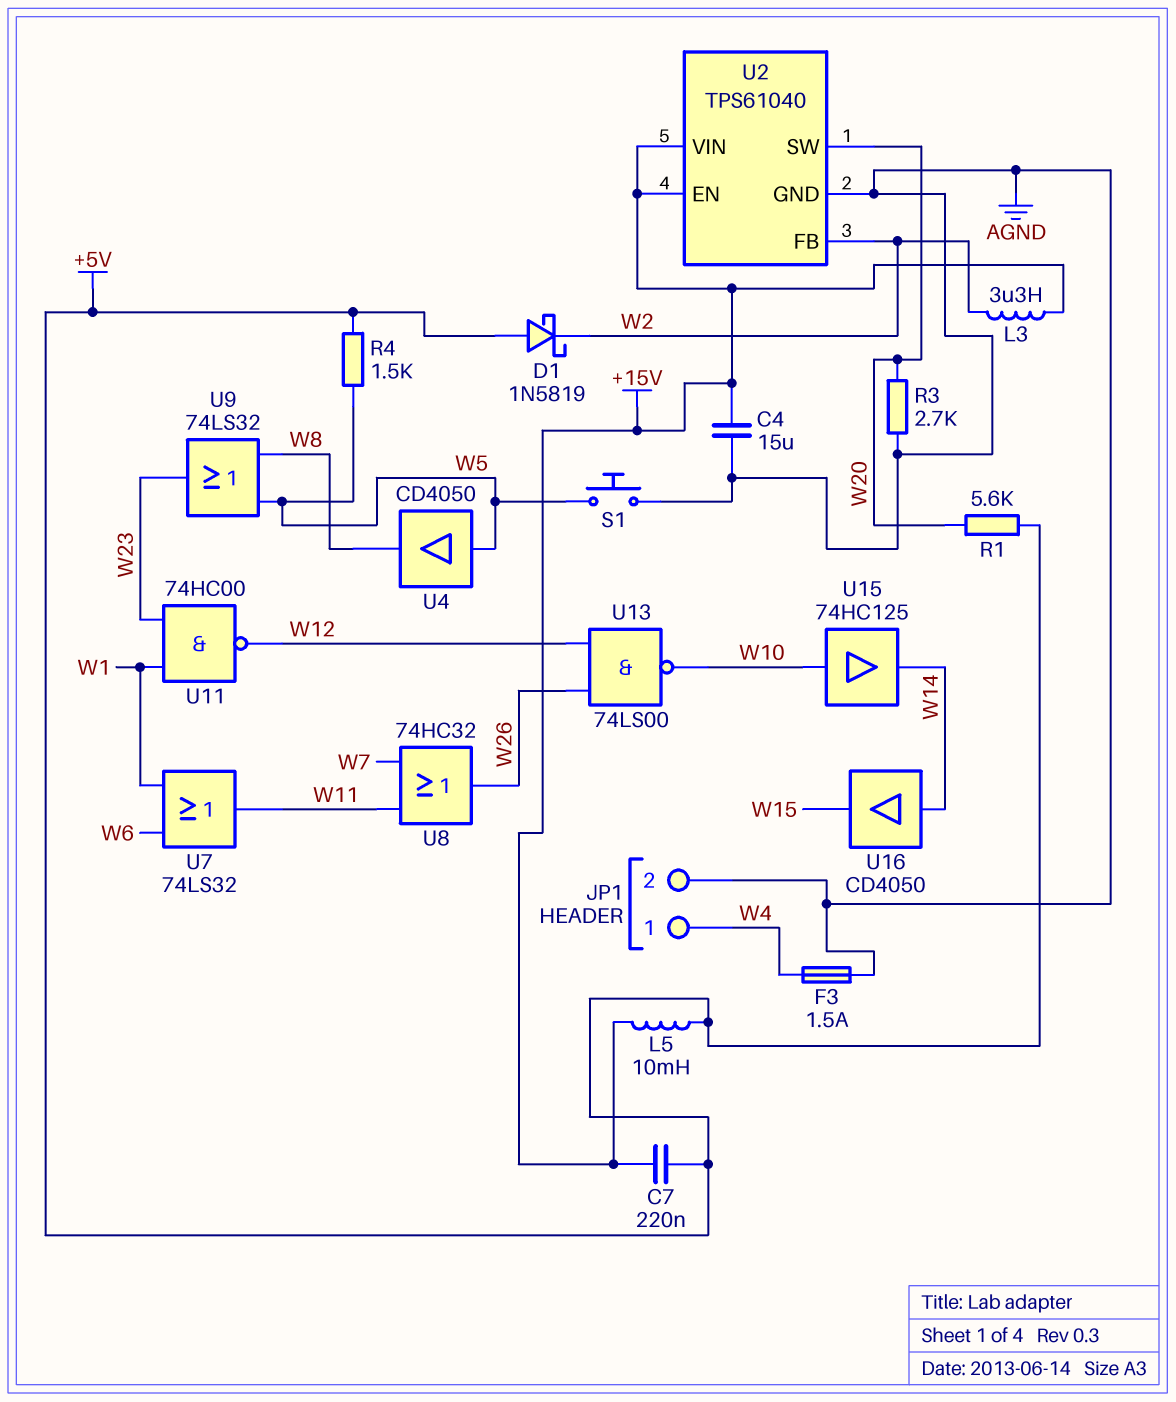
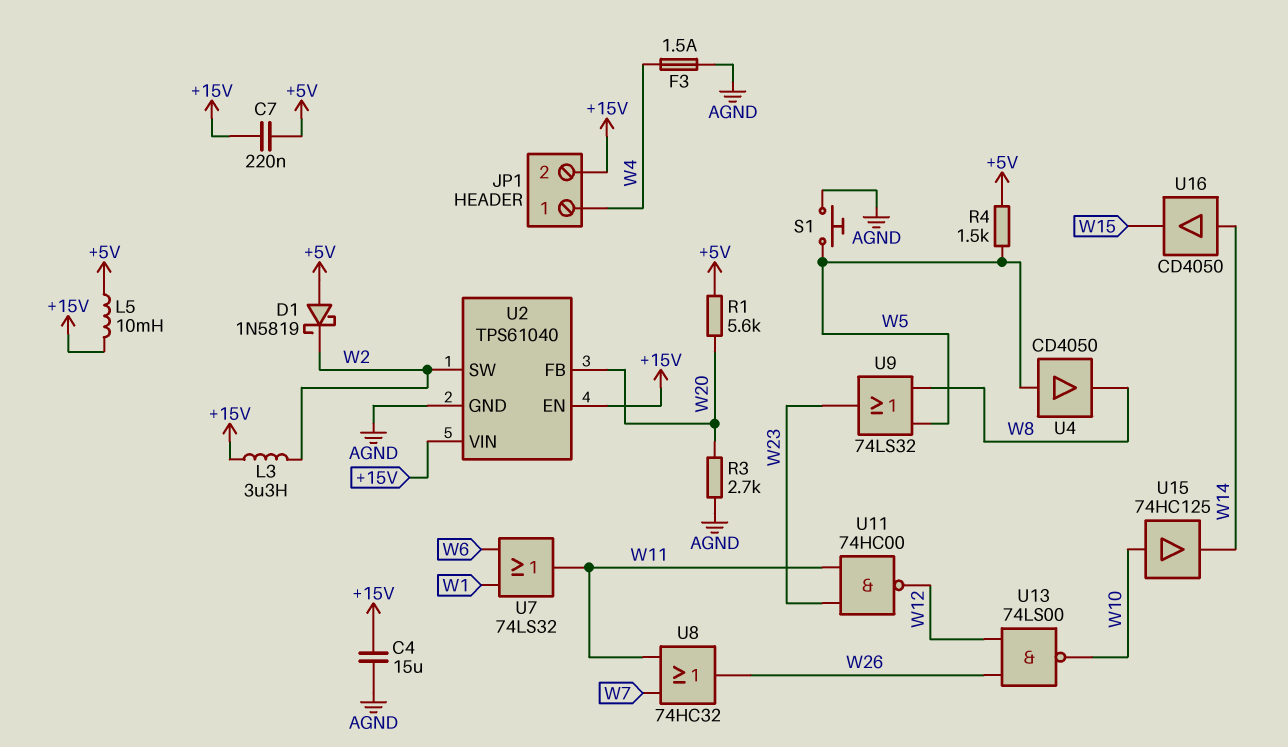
JP1 pin 2: AGND -> +15V
U2 pin FB: W2 -> W20
U2 pin SW: W20 -> W2
U11: NAND 74HC00 (in W1, in W23, out W12) -> NAND 74HC00 (in W11, in W23, out W12)

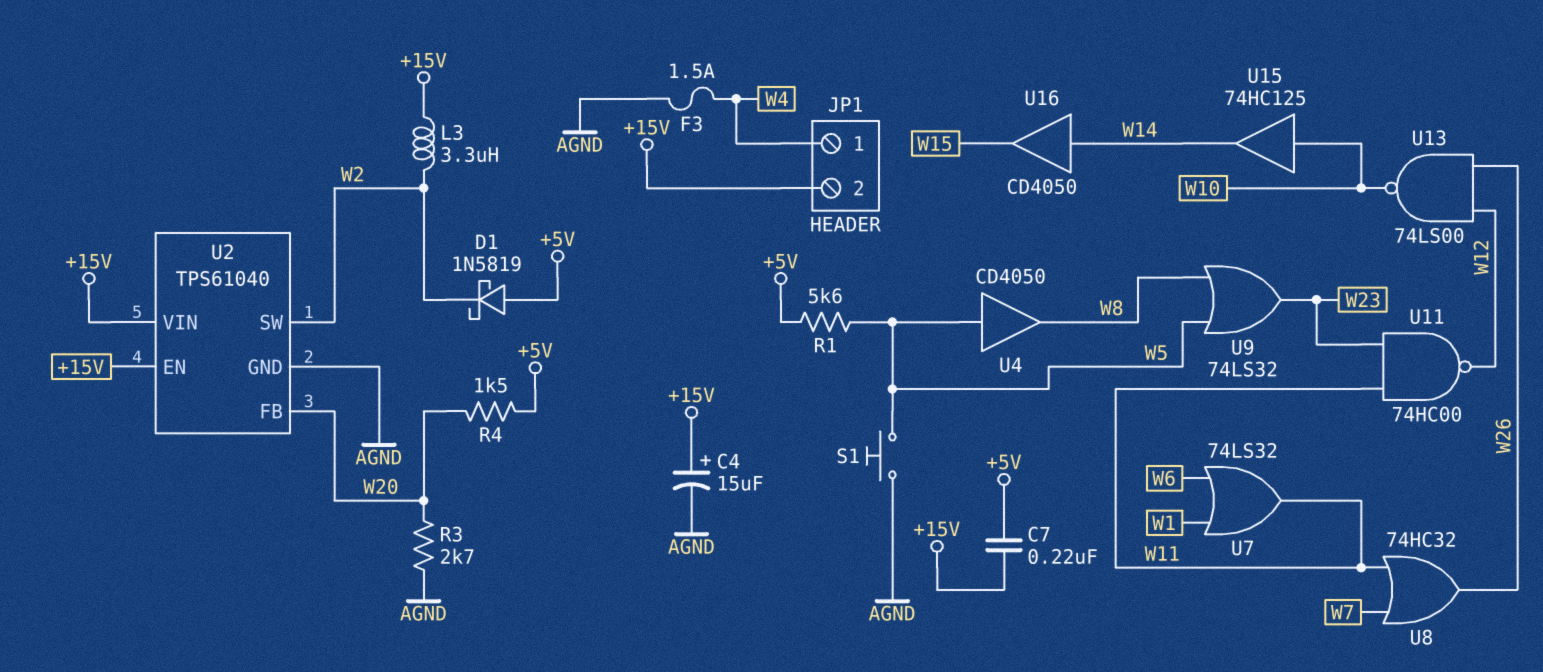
C4: 15uF (+15V, AGND) -> 15uF (plus +15V, minus AGND)
L5: 10mH (+5V, +15V) -> none
R1: 5.6k (+5V, W20) -> 5.6k (+5V, W5)
R4: 1.5k (+5V, W5) -> 1.5k (+5V, W20)

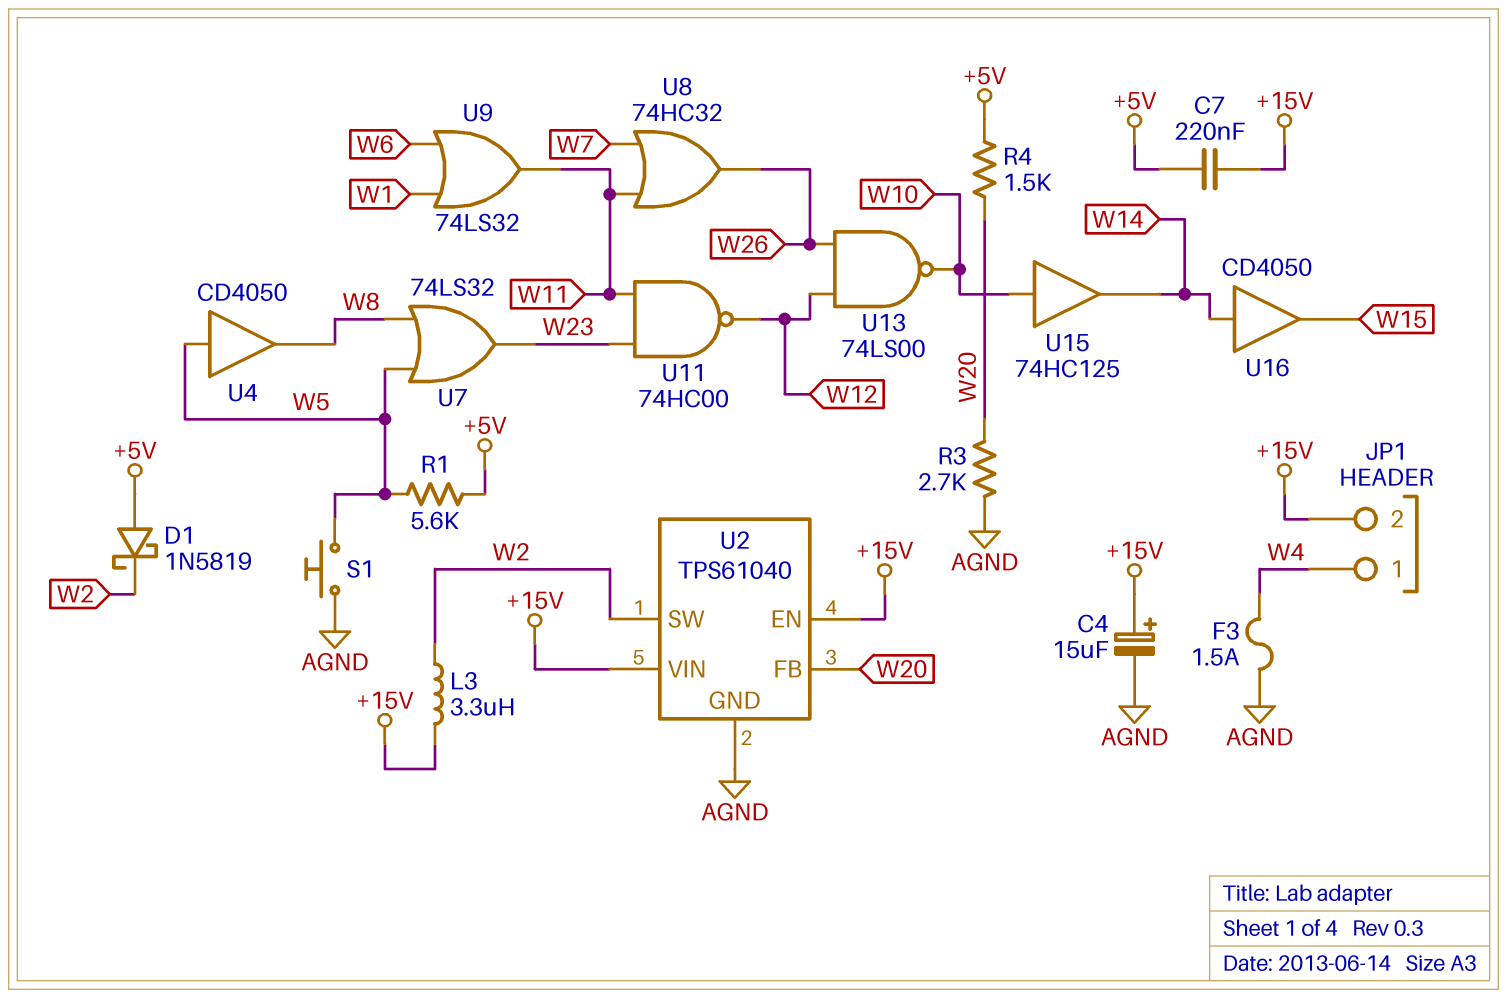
U7: OR 74LS32 (in W1, in W6, out W11) -> OR 74LS32 (in W5, in W8, out W23)
U9: OR 74LS32 (in W5, in W8, out W23) -> OR 74LS32 (in W1, in W6, out W11)

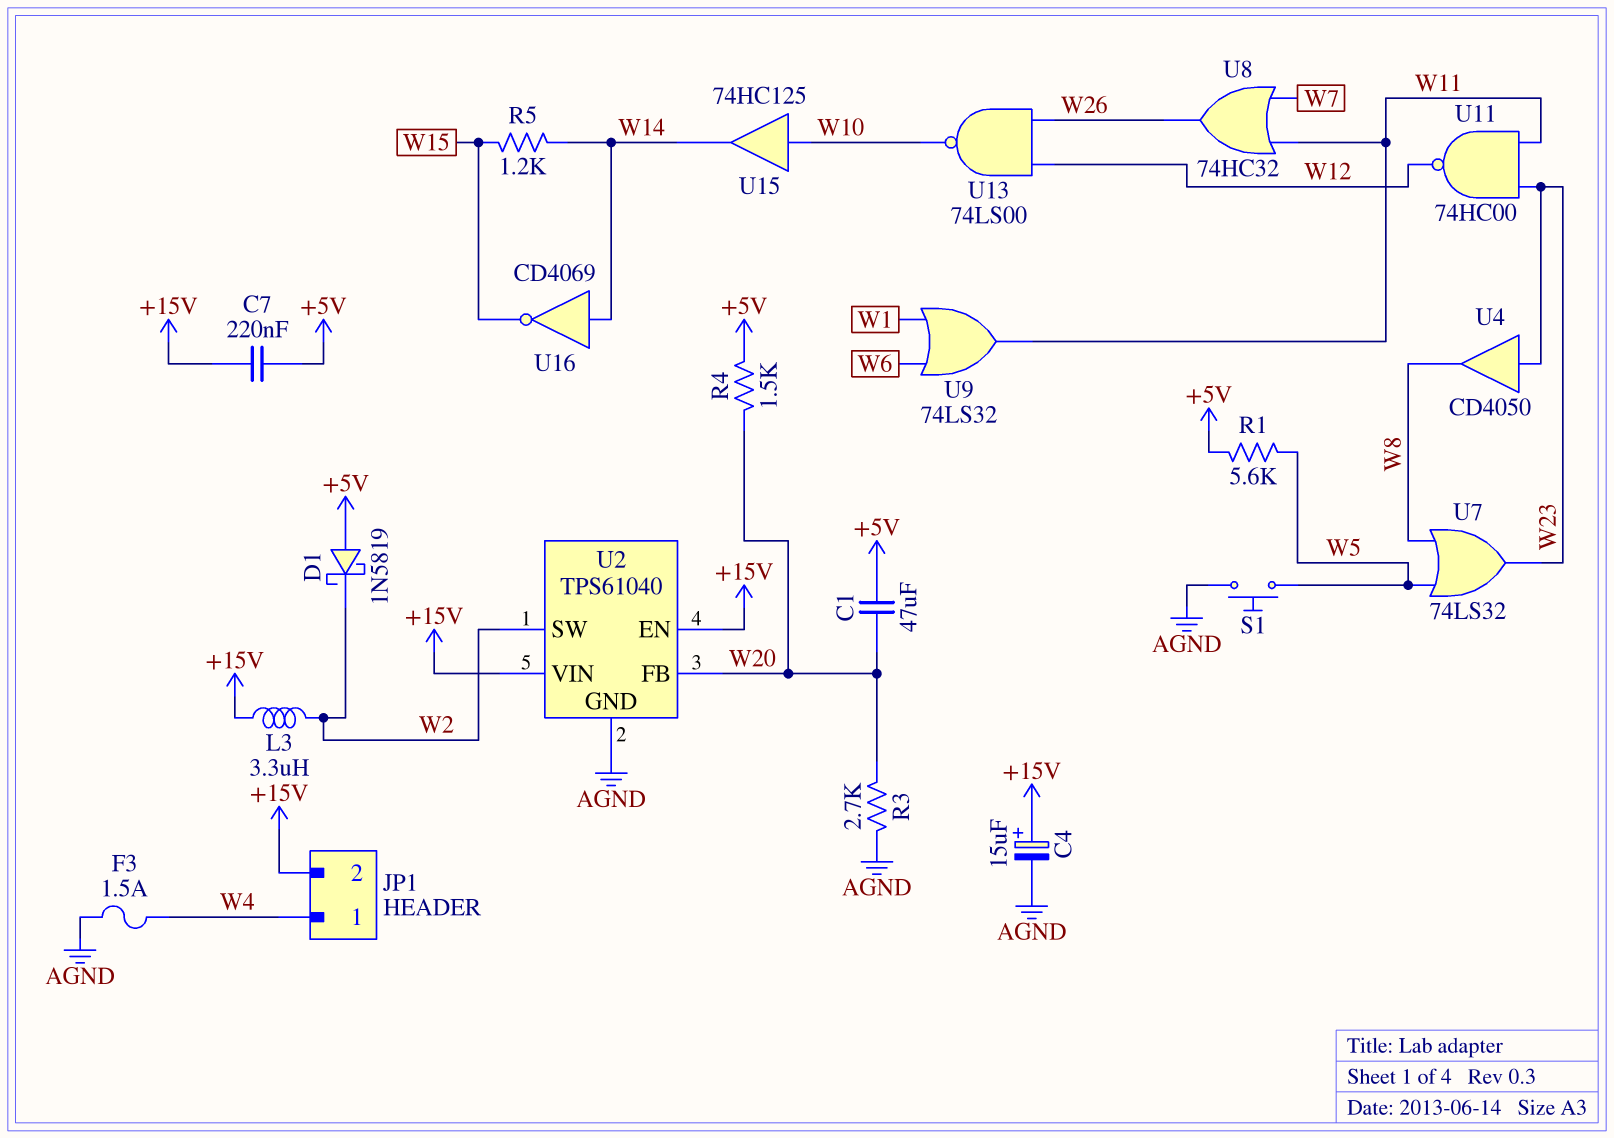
C1: none -> 47uF (+5V, W20)
R5: none -> 1.2k (W14, W15)
U4: buffer CD4050 (in W5, out W8) -> buffer CD4050 (in W23, out W8)
U16: buffer CD4050 (in W14, out W15) -> NOT CD4069 (in W14, out W15)

